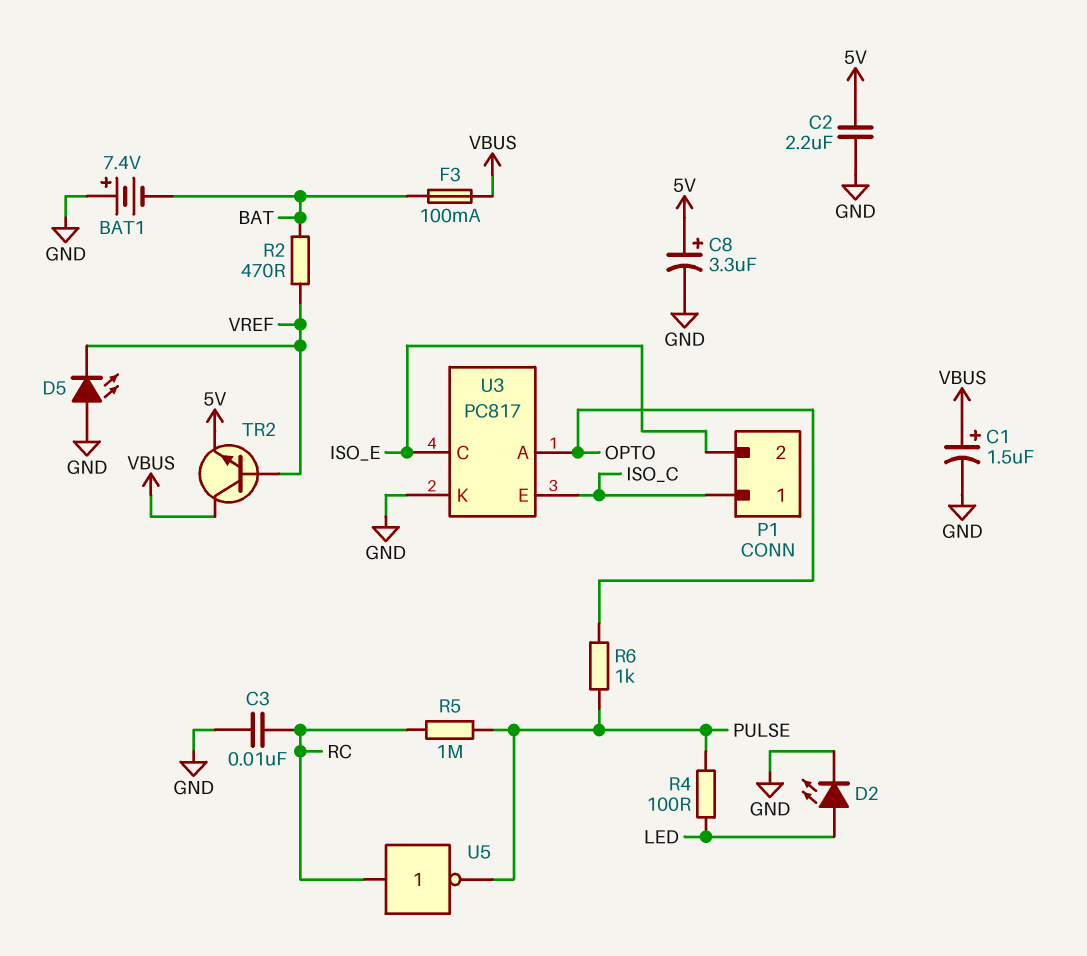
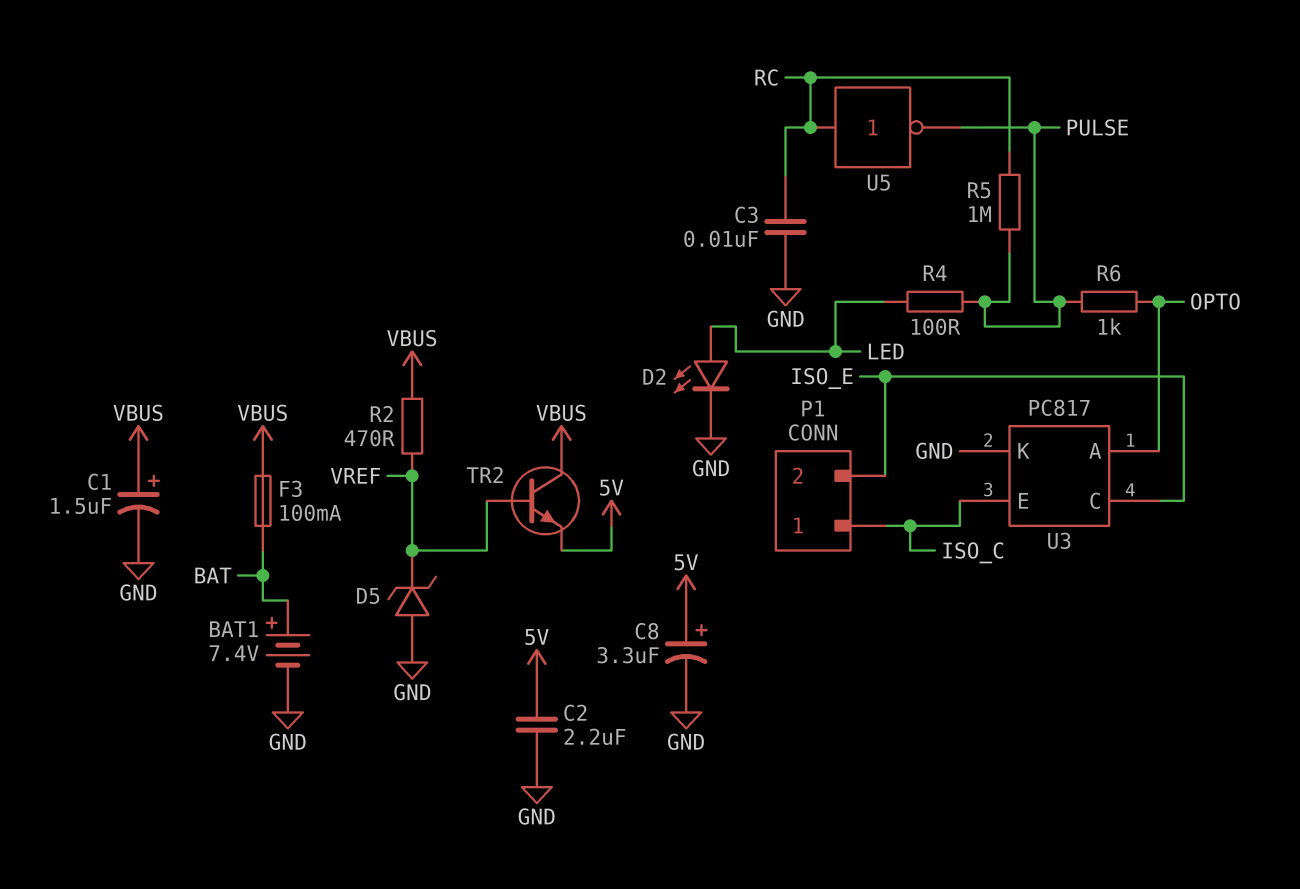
BAT1: 7.4V (plus GND, minus BAT) -> 7.4V (plus BAT, minus GND)
D5: LED (A GND, K VREF) -> zener (A GND, K VREF)
R2: 470 (BAT, VREF) -> 470 (VBUS, VREF)

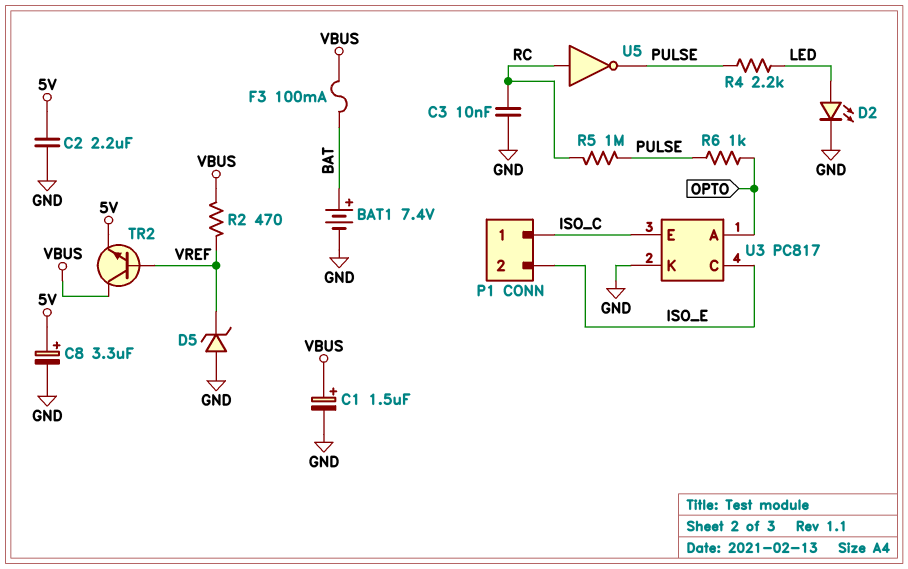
R4: 100 (LED, PULSE) -> 2.2k (LED, PULSE)

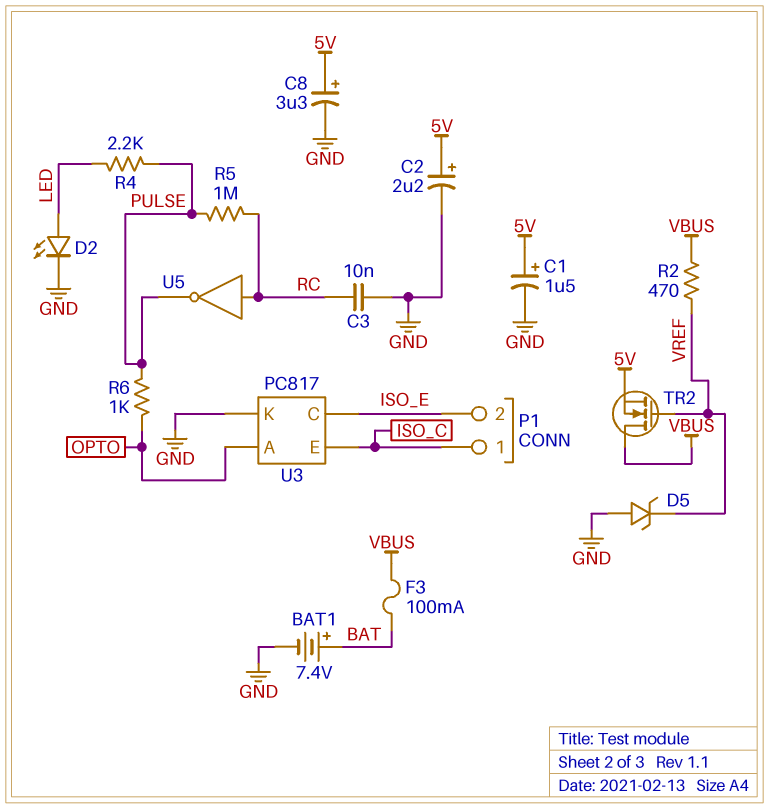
C1: 1.5uF (plus VBUS, minus GND) -> 1.5uF (plus 5V, minus GND)
C2: 2.2uF (5V, GND) -> 2.2uF (plus 5V, minus GND)
TR2: NPN (B VREF, C VBUS, E 5V) -> NMOS (G VREF, D VBUS, S 5V)

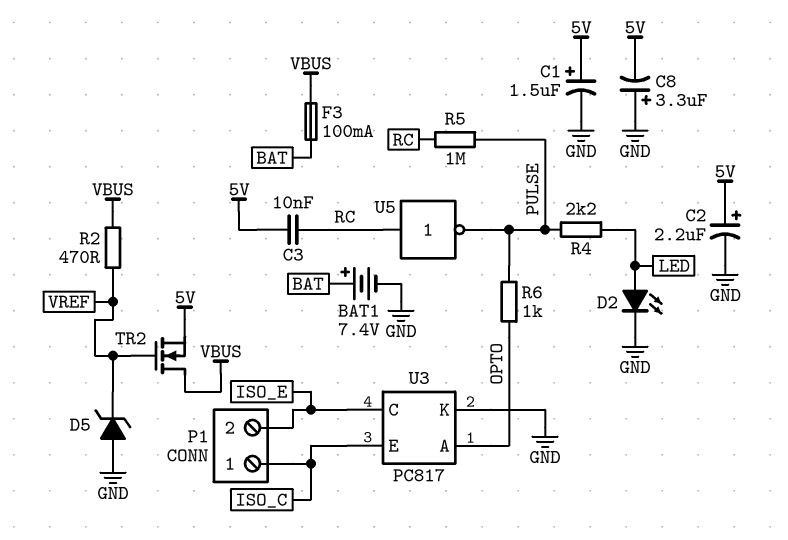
C3: 10nF (GND, RC) -> 10nF (5V, RC)
C8: 3.3uF (plus 5V, minus GND) -> 3.3uF (plus GND, minus 5V)

